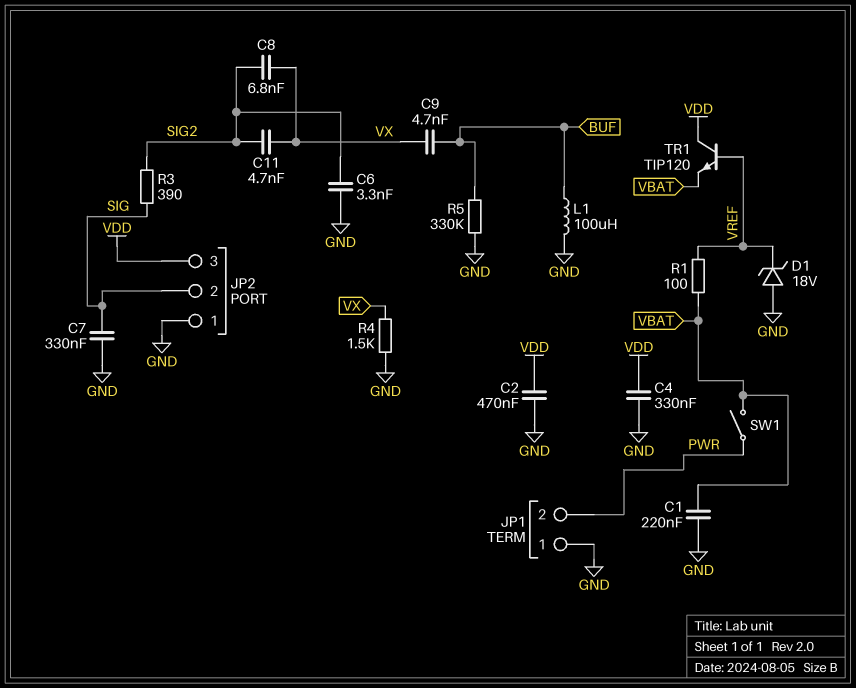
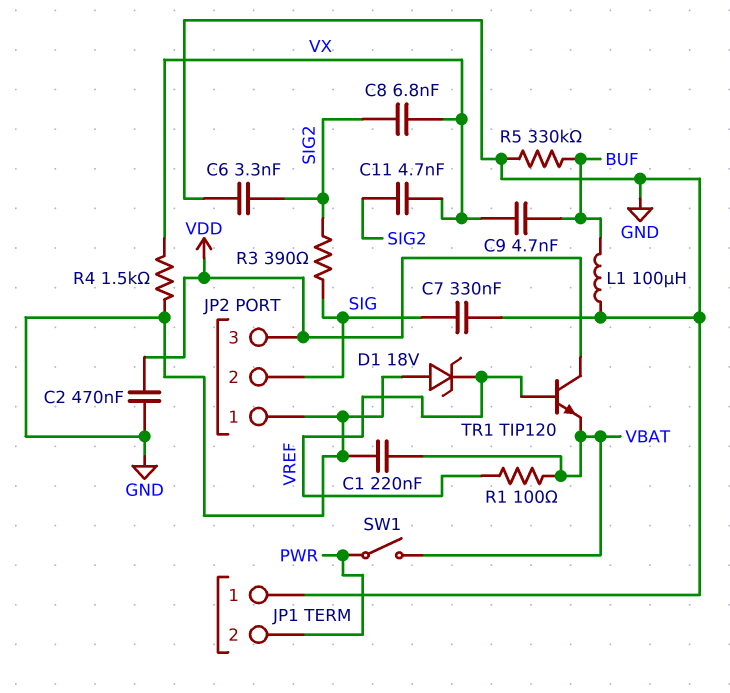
C4: 330nF (GND, VDD) -> none

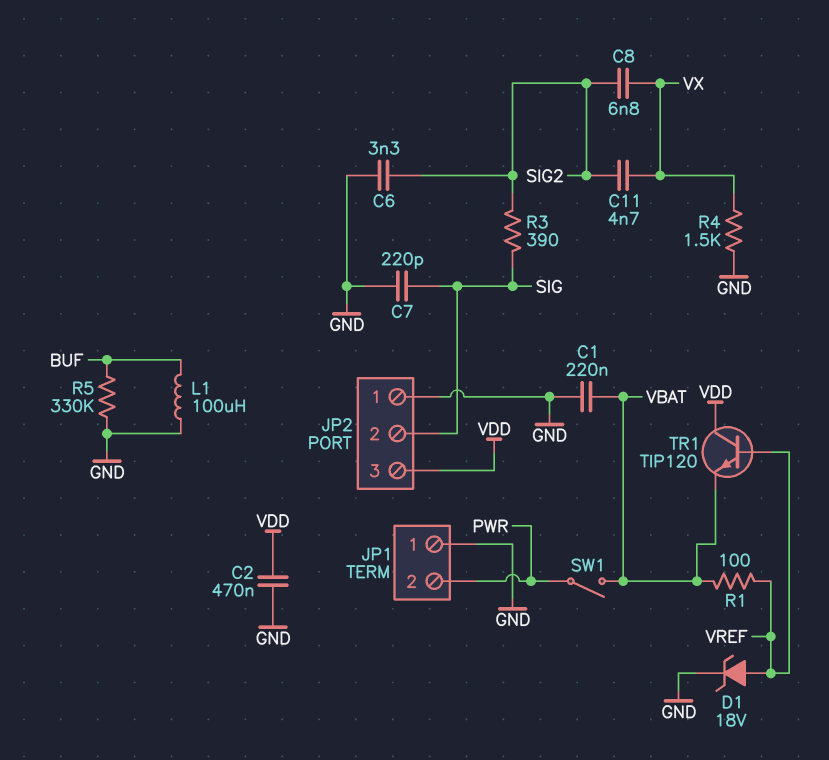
C7: 330nF (GND, SIG) -> 220pF (GND, SIG)
C9: 4.7nF (BUF, VX) -> none
D1: zener 18V (A GND, K VREF) -> zener 18V (A VREF, K GND)

